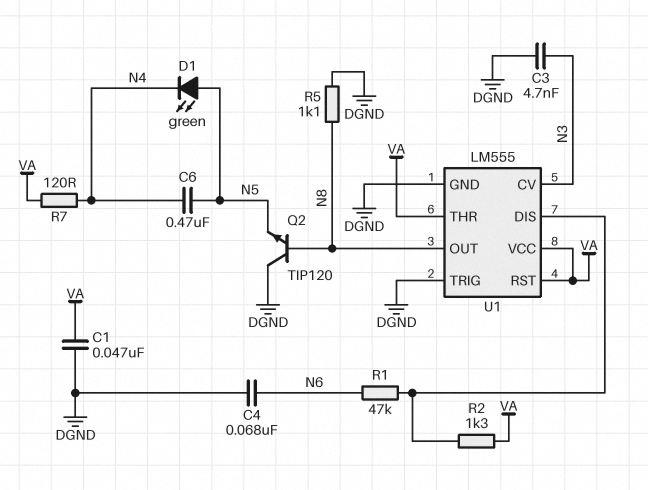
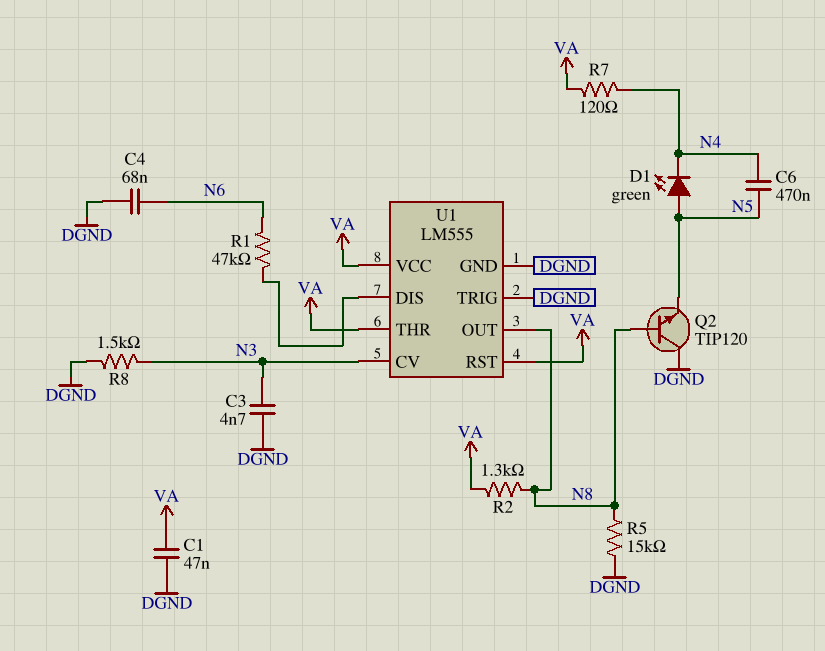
R2: 1.3k (U1/DIS, VA) -> 1.3k (N8, VA)
R5: 1.1k (DGND, N8) -> 15k (DGND, N8)
R8: none -> 1.5k (DGND, N3)

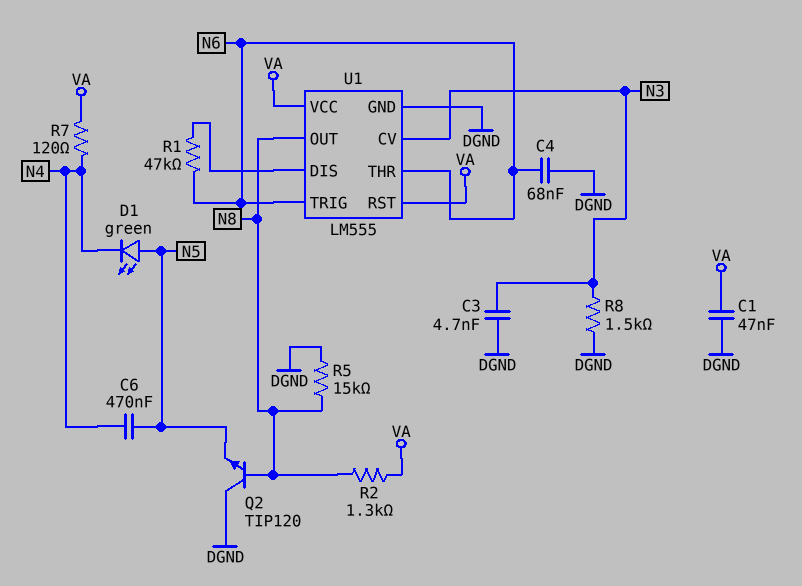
U1 pin THR: VA -> N6
U1 pin TRIG: DGND -> N6

